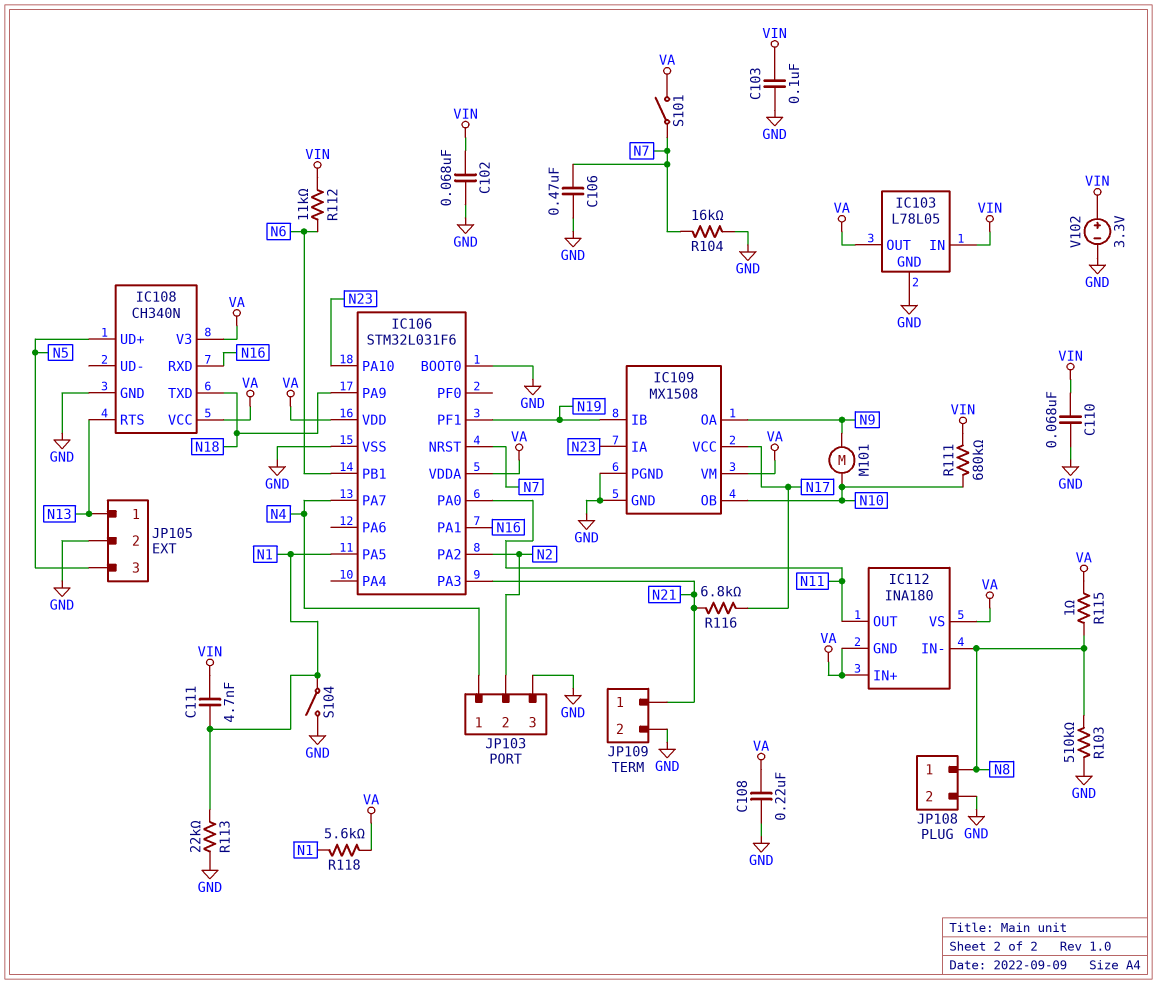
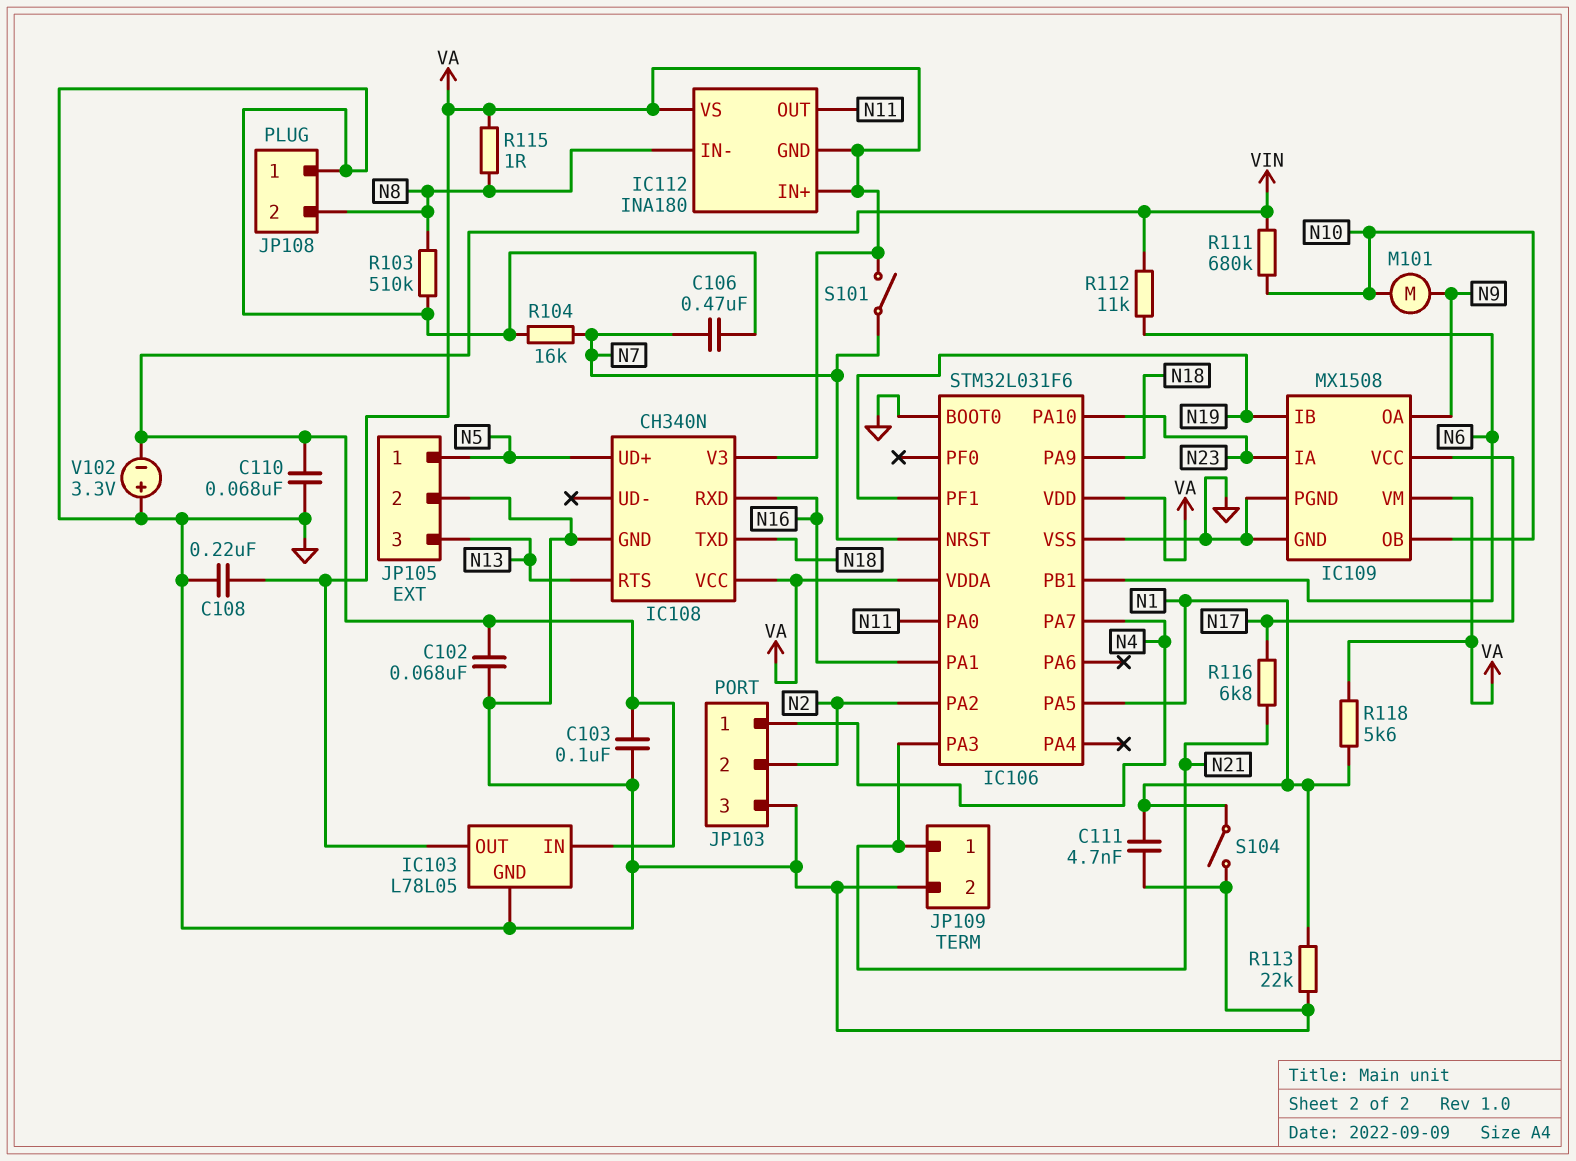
C111: 4.7nF (N1, VIN) -> 4.7nF (GND, N1)
JP105 pin 1: N13 -> N5
JP105 pin 3: N5 -> N13
JP108 pin 1: N8 -> GND
JP108 pin 2: GND -> N8
V102: 3.3V (plus VIN, minus GND) -> 3.3V (plus GND, minus VIN)

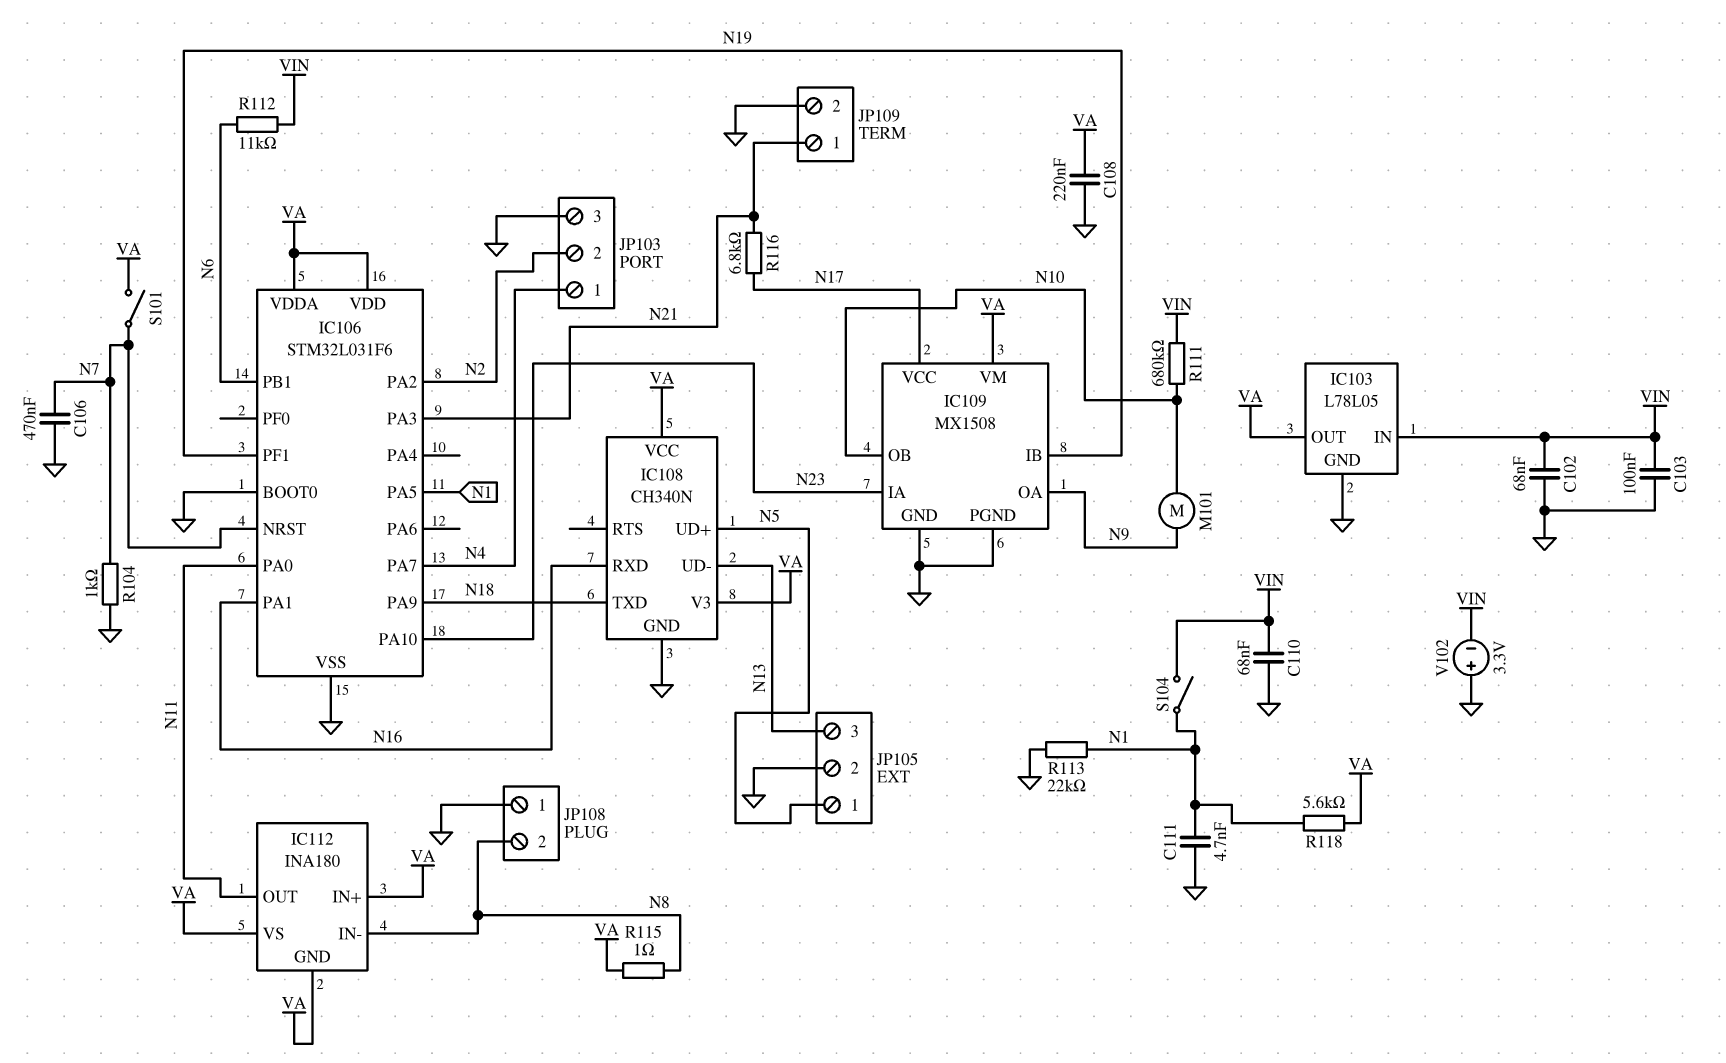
IC108 pin RTS: N13 -> none
IC108 pin UD-: none -> N13
R103: 510k (GND, N8) -> none
R104: 16k (GND, N7) -> 1k (GND, N7)
S104: switch (GND, N1) -> switch (N1, VIN)

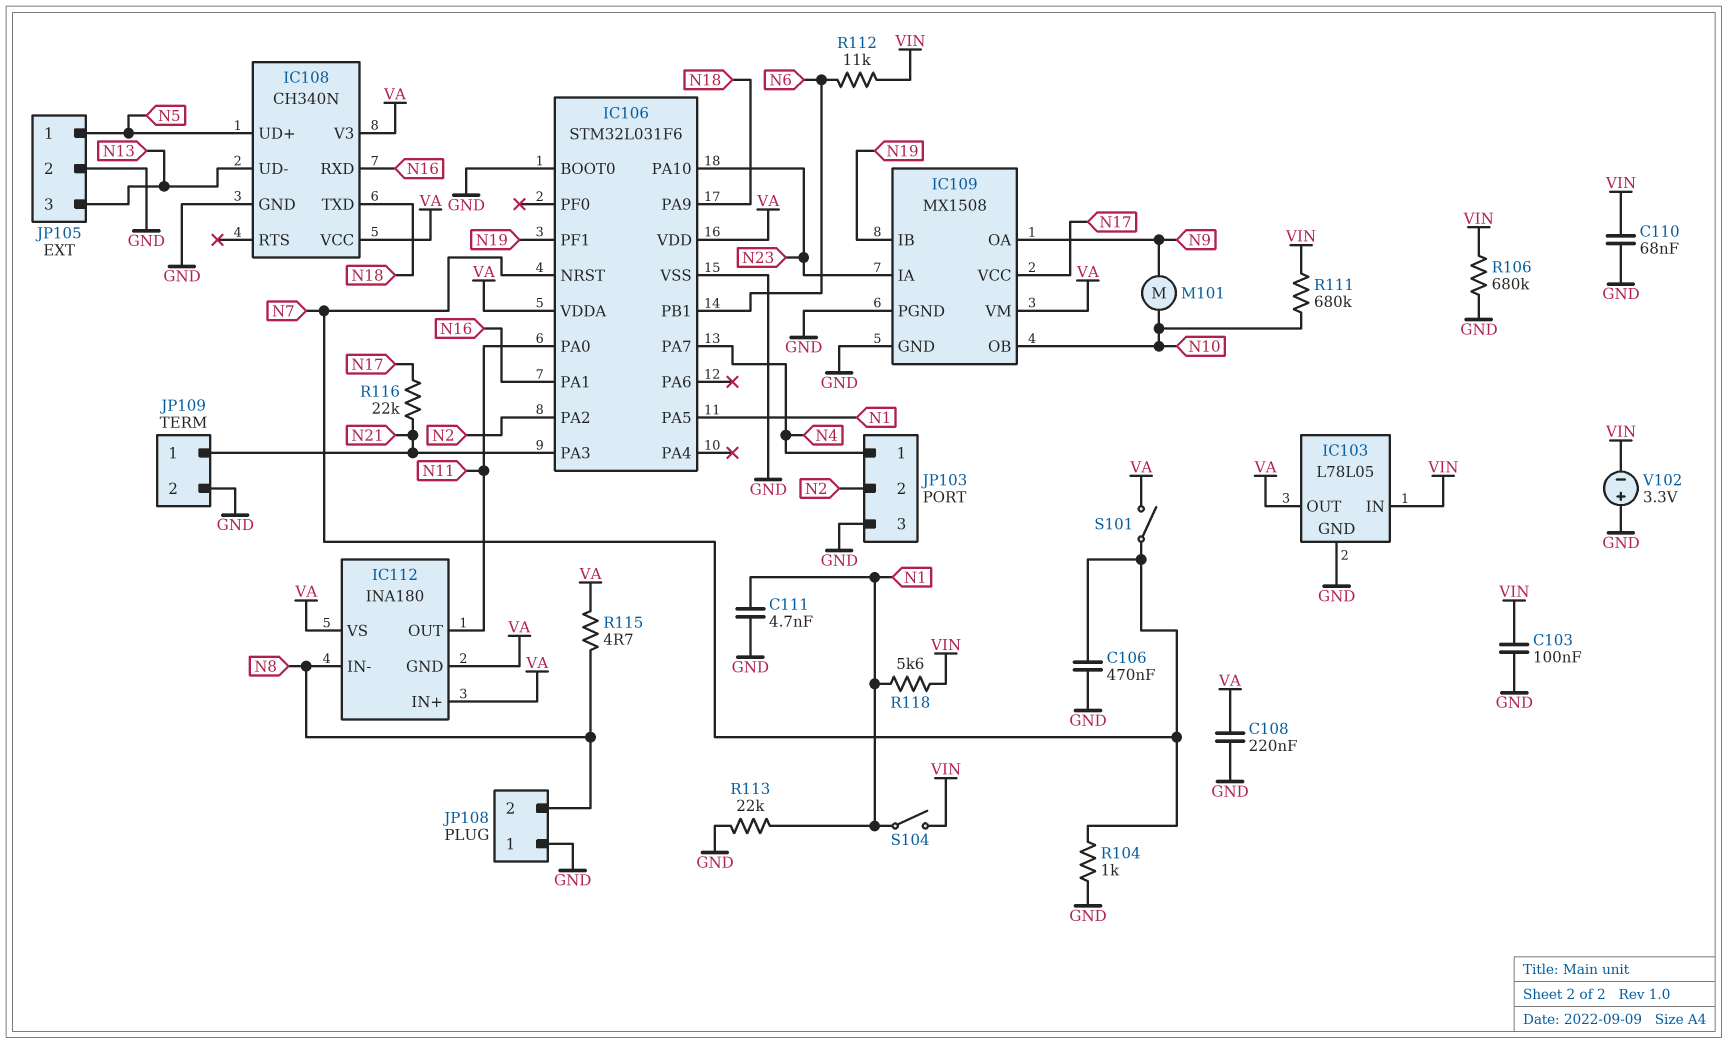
C102: 68nF (GND, VIN) -> none
R106: none -> 680k (GND, VIN)
R115: 1 (N8, VA) -> 4.7 (N8, VA)
R116: 6.8k (N17, N21) -> 22k (N17, N21)
R118: 5.6k (N1, VA) -> 5.6k (N1, VIN)

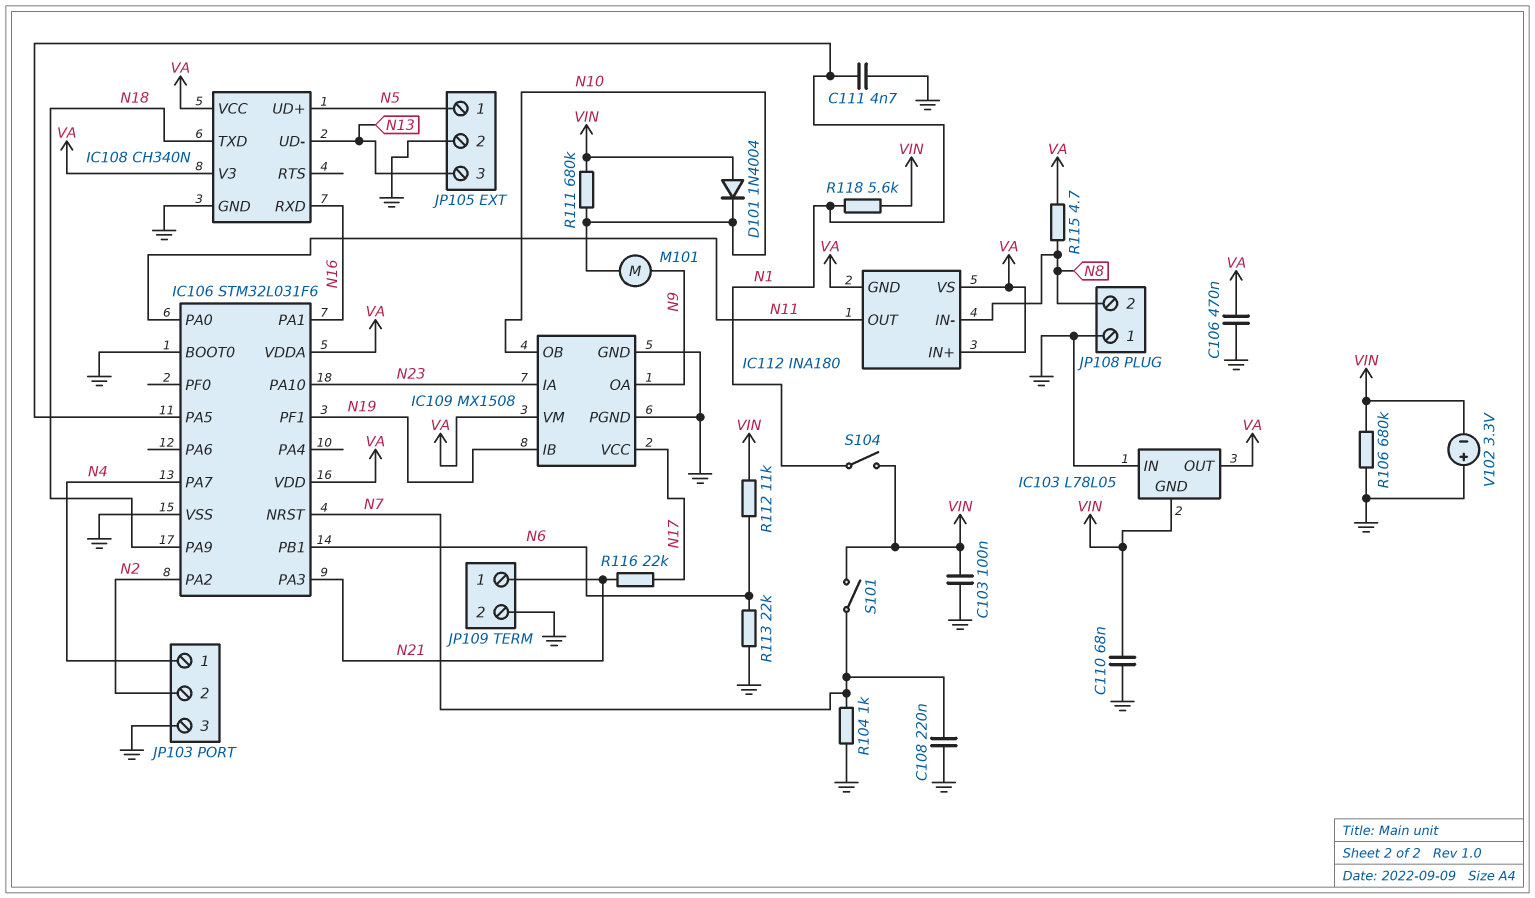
C106: 470nF (GND, N7) -> 470nF (GND, VA)
C108: 220nF (GND, VA) -> 220nF (GND, N7)
D101: none -> diode 1N4004 (A VIN, K N10)
IC103 pin GND: GND -> VIN
IC103 pin IN: VIN -> GND
R113: 22k (GND, N1) -> 22k (GND, N6)
S101: switch (N7, VA) -> switch (N7, VIN)

